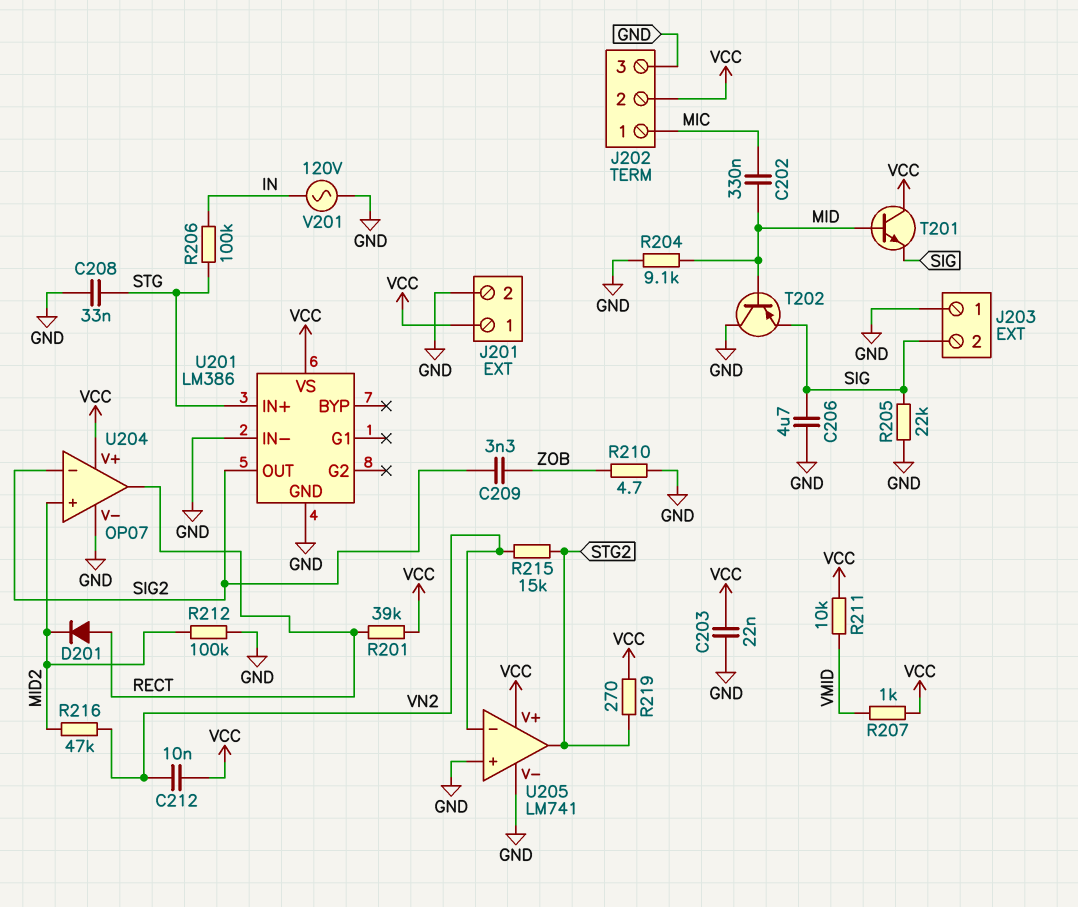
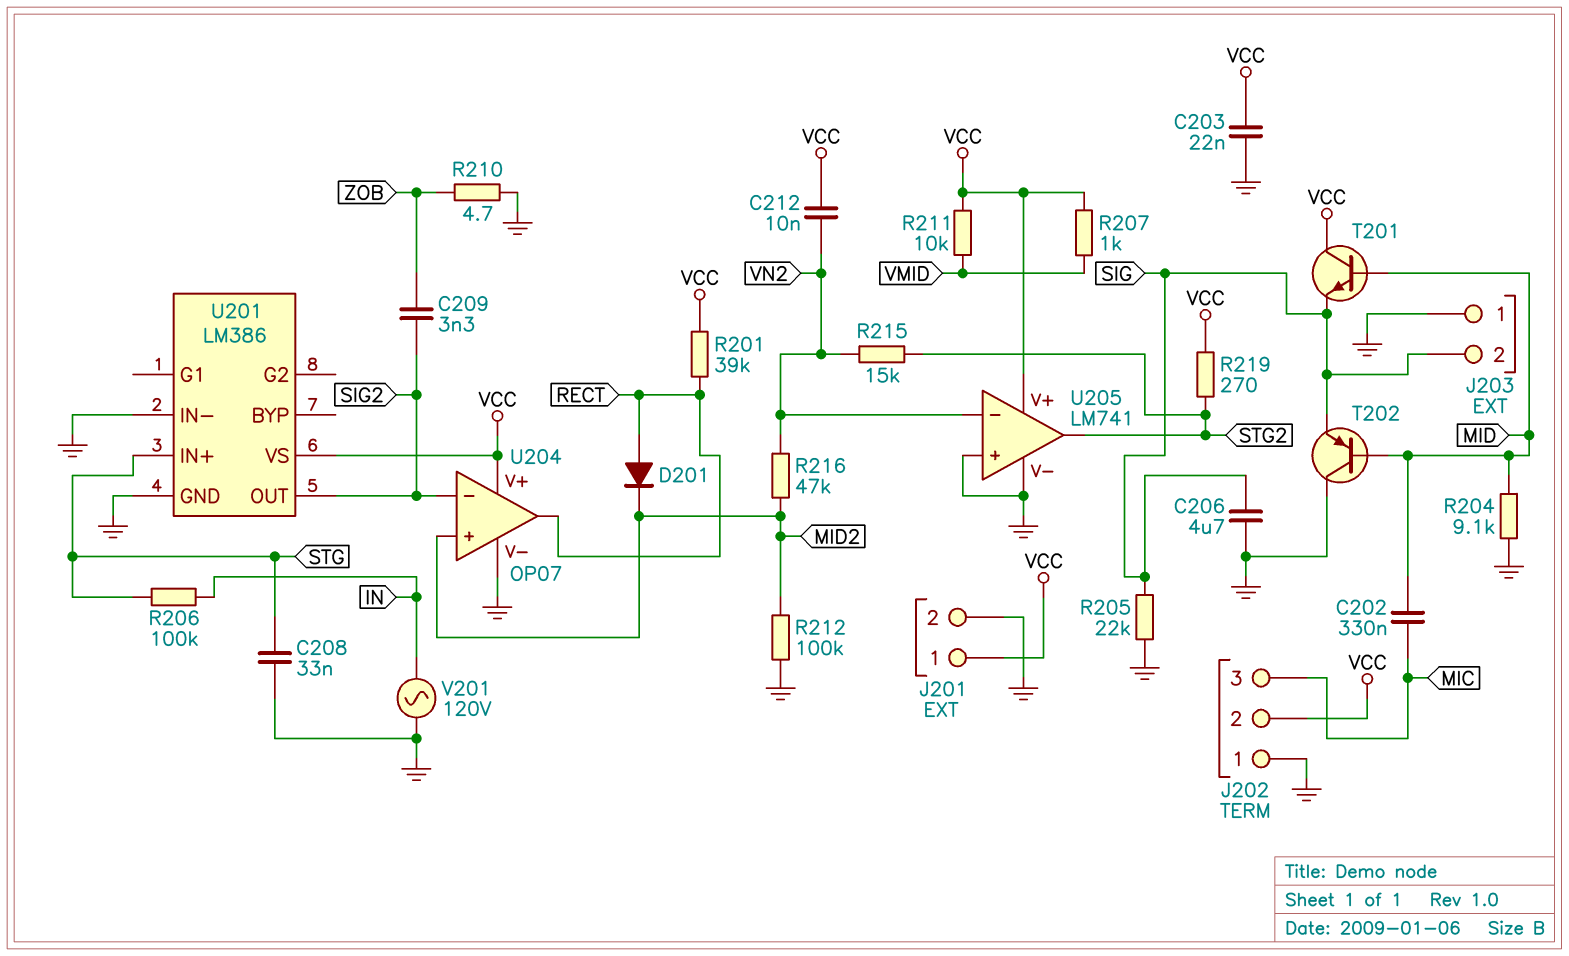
J202 pin 1: MIC -> GND
J202 pin 3: GND -> MIC

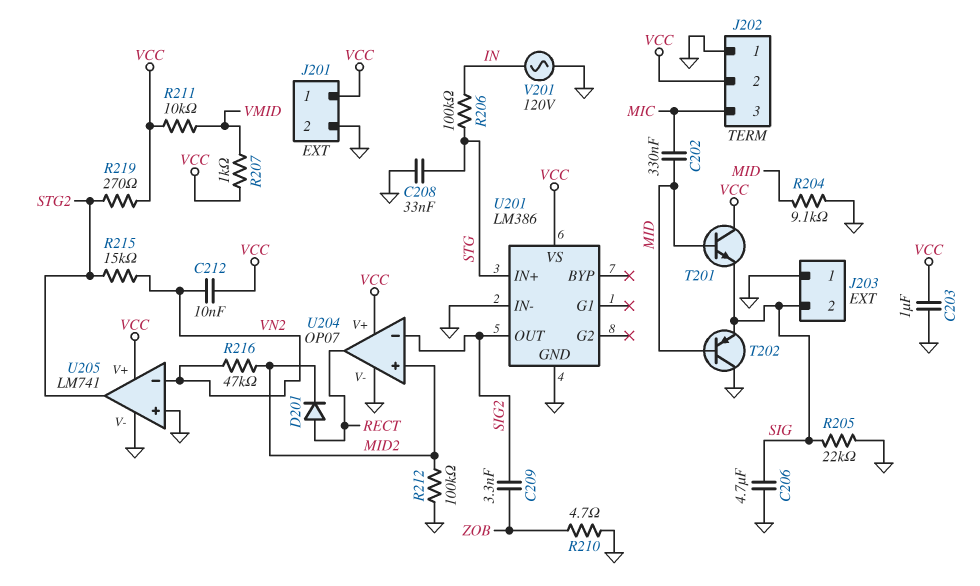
C203: 22nF (GND, VCC) -> 1uF (GND, VCC)
R201: 39k (RECT, VCC) -> none

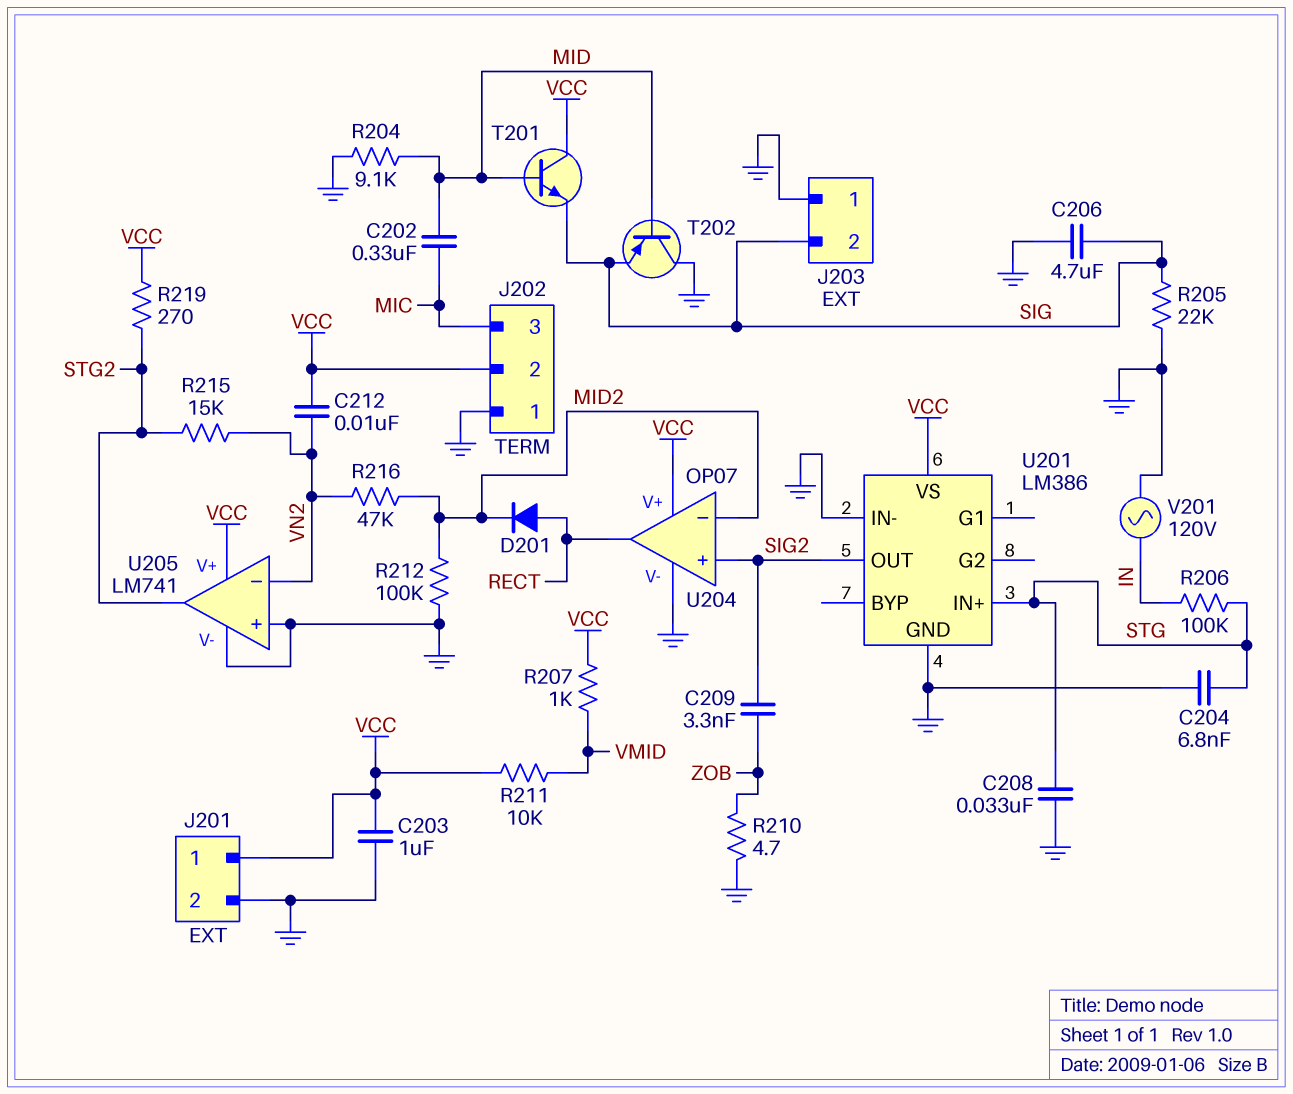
C204: none -> 6.8nF (GND, STG)
U204 pin in+: MID2 -> SIG2
U204 pin in-: SIG2 -> MID2

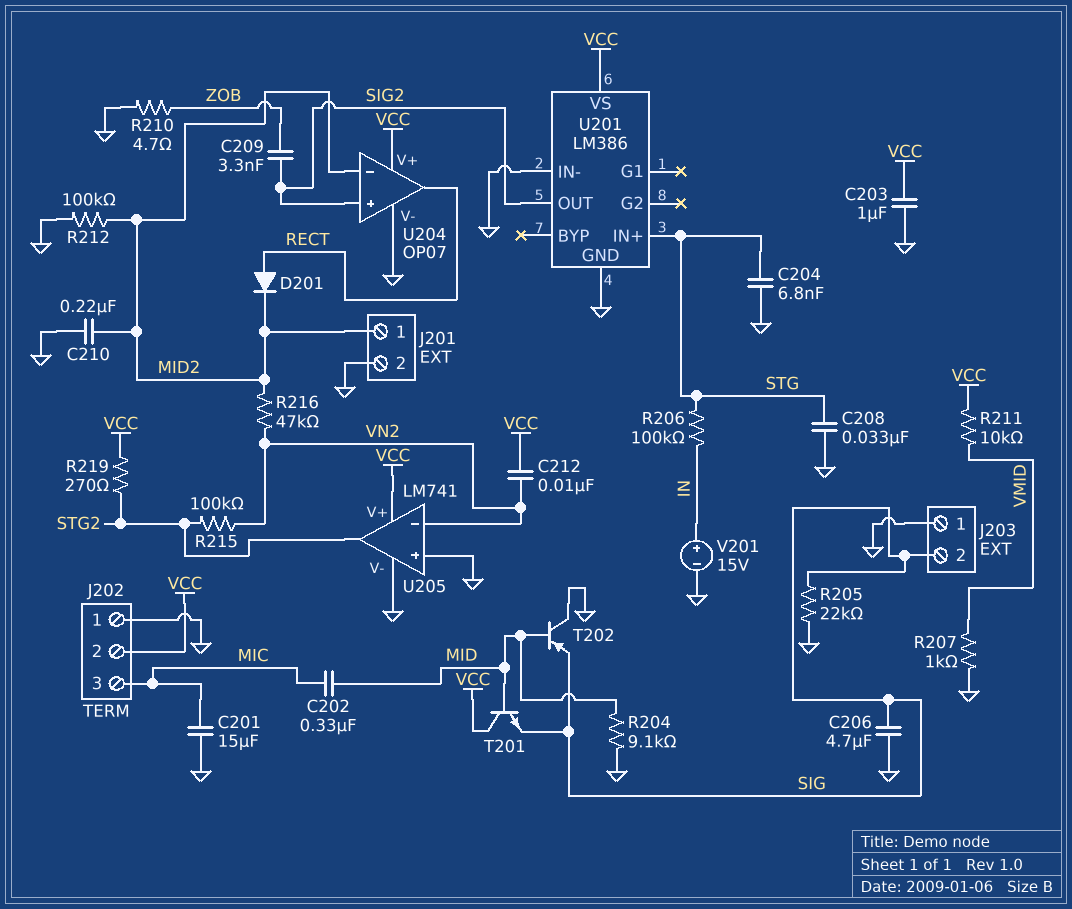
C201: none -> 15uF (GND, MIC)
C210: none -> 220nF (GND, MID2)
J201 pin 1: VCC -> MID2
R207: 1k (VCC, VMID) -> 1k (GND, VMID)
R215: 15k (STG2, VN2) -> 100k (STG2, VN2)
V201: AC 120V (GND, IN) -> 15V (plus IN, minus GND)

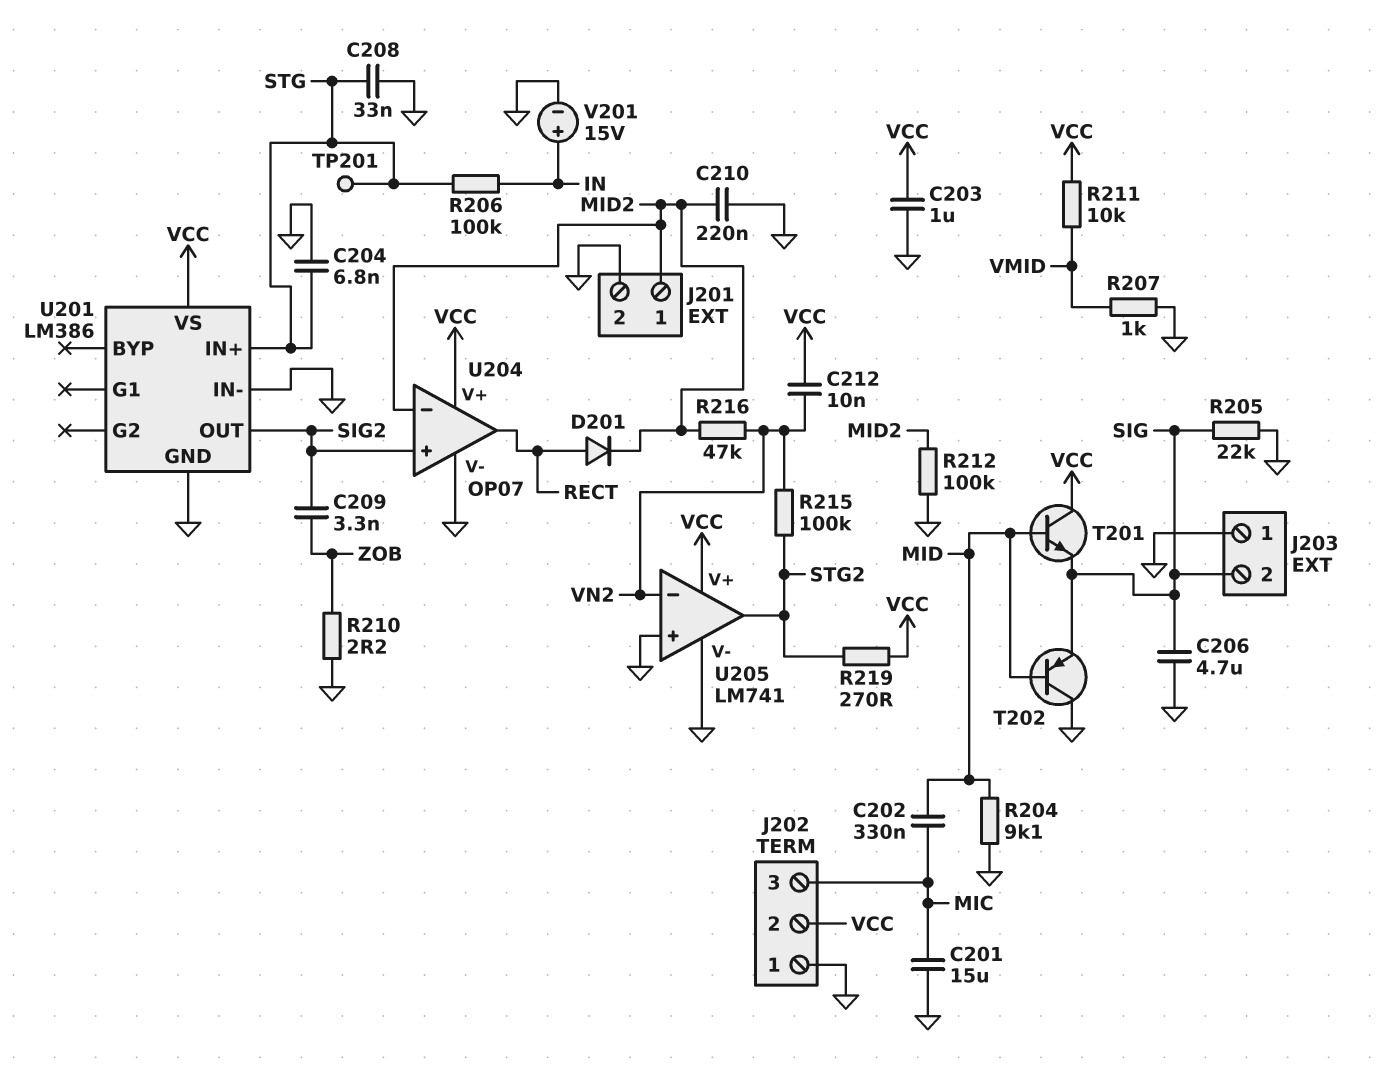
R210: 4.7 (GND, ZOB) -> 2.2 (GND, ZOB)
TP201: none -> test point (STG)

